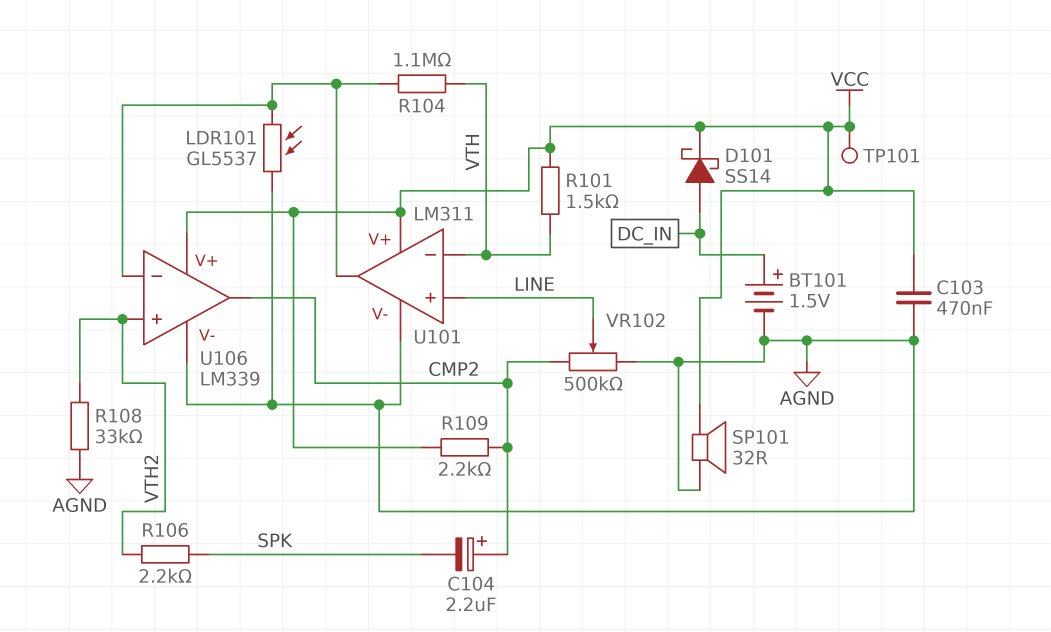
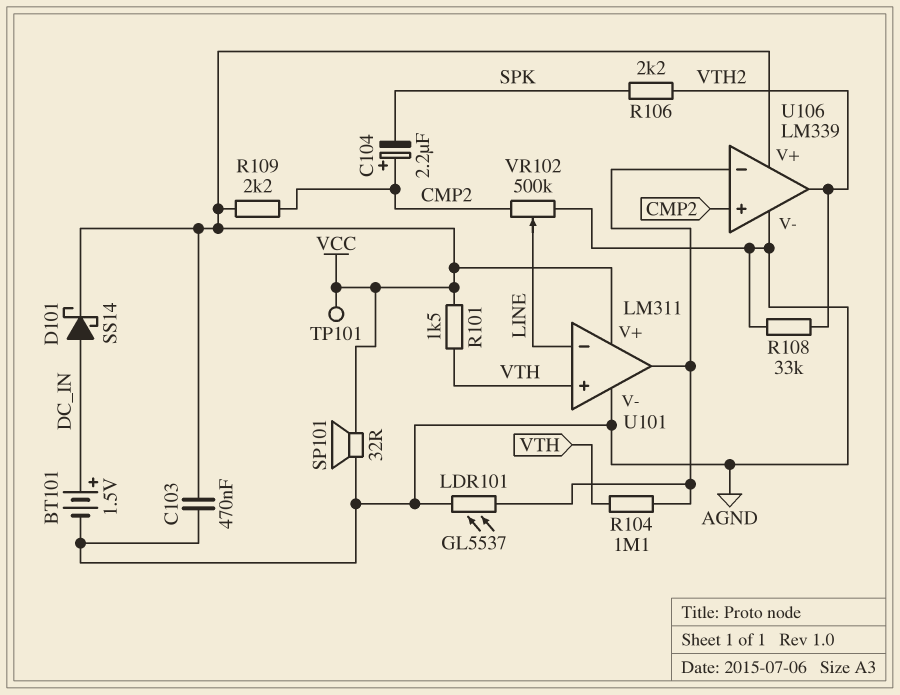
U101 pin in+: LINE -> VTH
U101 pin in-: VTH -> LINE
U106 pin in+: VTH2 -> CMP2
U106 pin out: CMP2 -> VTH2

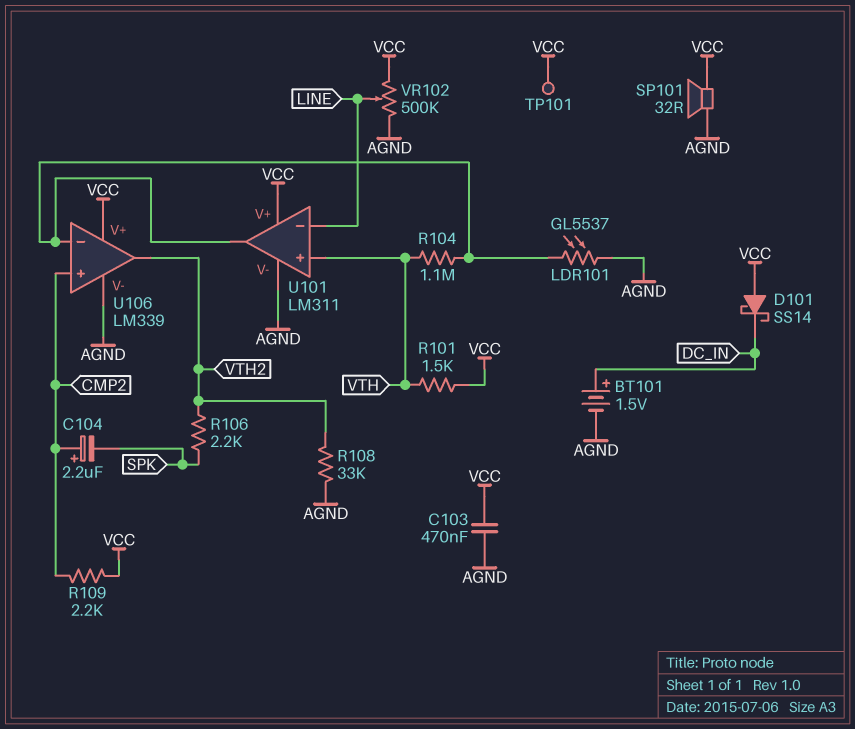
D101: schottky SS14 (A DC_IN, K VCC) -> schottky SS14 (A VCC, K DC_IN)
VR102: 500k (AGND, CMP2, wiper LINE) -> 500k (AGND, VCC, wiper LINE)

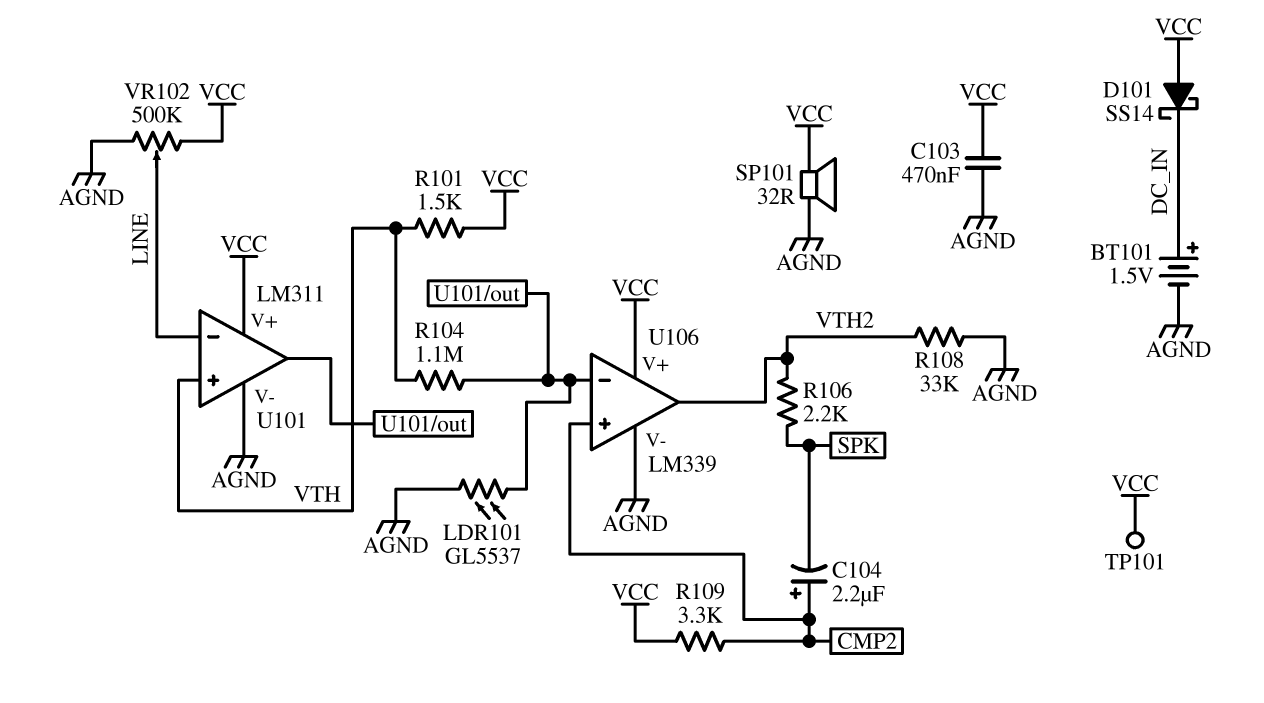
R109: 2.2k (CMP2, VCC) -> 3.3k (CMP2, VCC)

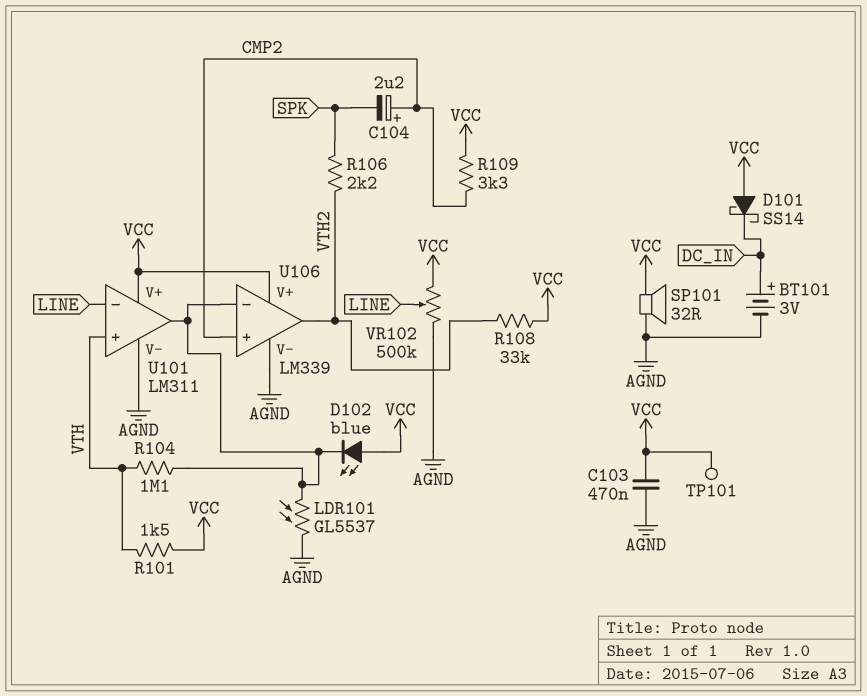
BT101: 1.5V (plus DC_IN, minus AGND) -> 3V (plus DC_IN, minus AGND)
D102: none -> LED blue (A VCC, K U101/out)
R108: 33k (AGND, VTH2) -> 33k (VCC, VTH2)

